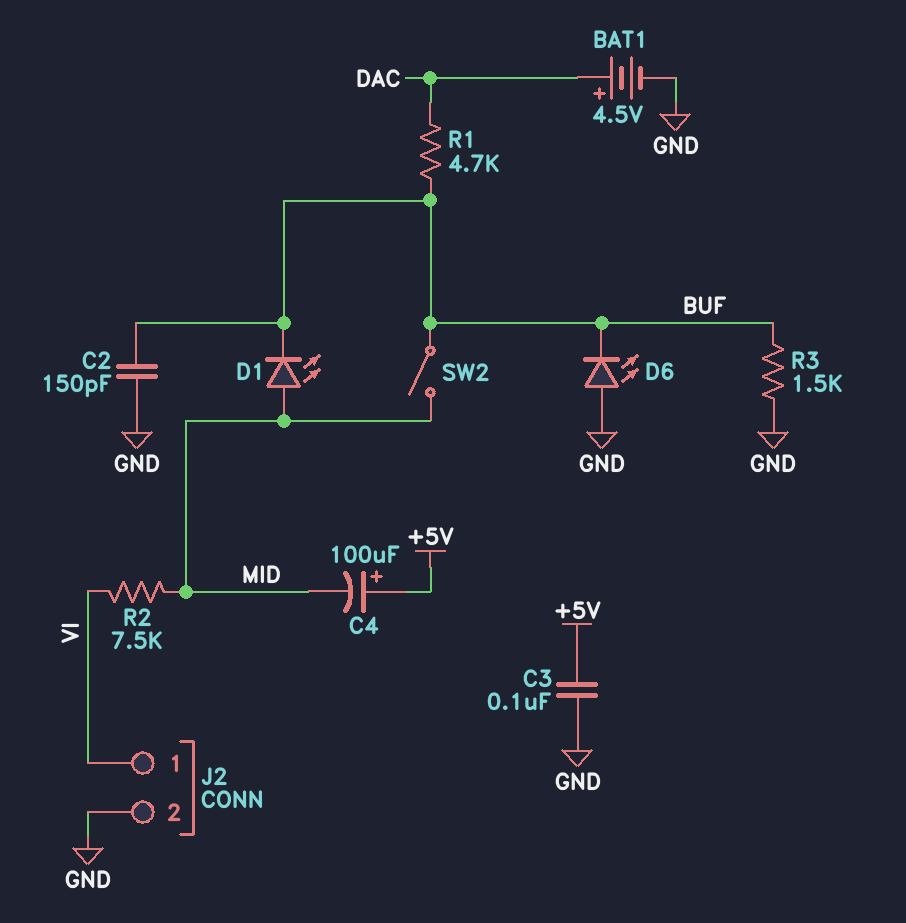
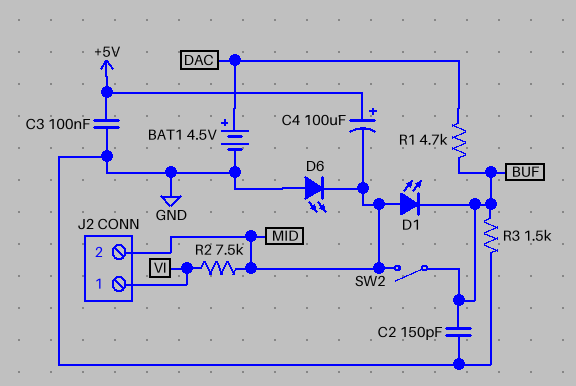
D6: LED (A GND, K BUF) -> LED (A GND, K MID)
J2 pin 2: GND -> MID

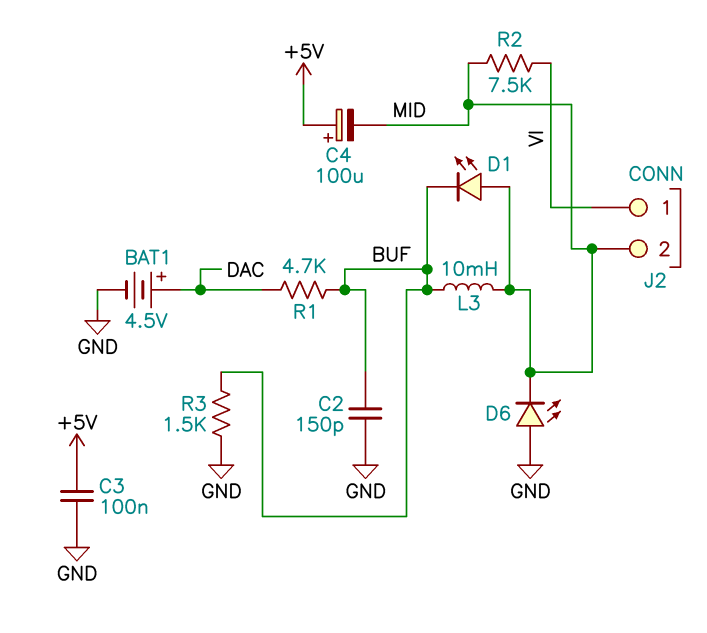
L3: none -> 10mH (BUF, MID)
SW2: switch (BUF, MID) -> none

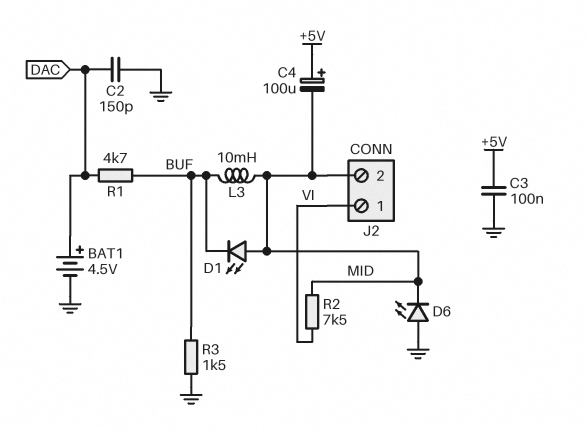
C2: 150pF (BUF, GND) -> 150pF (DAC, GND)

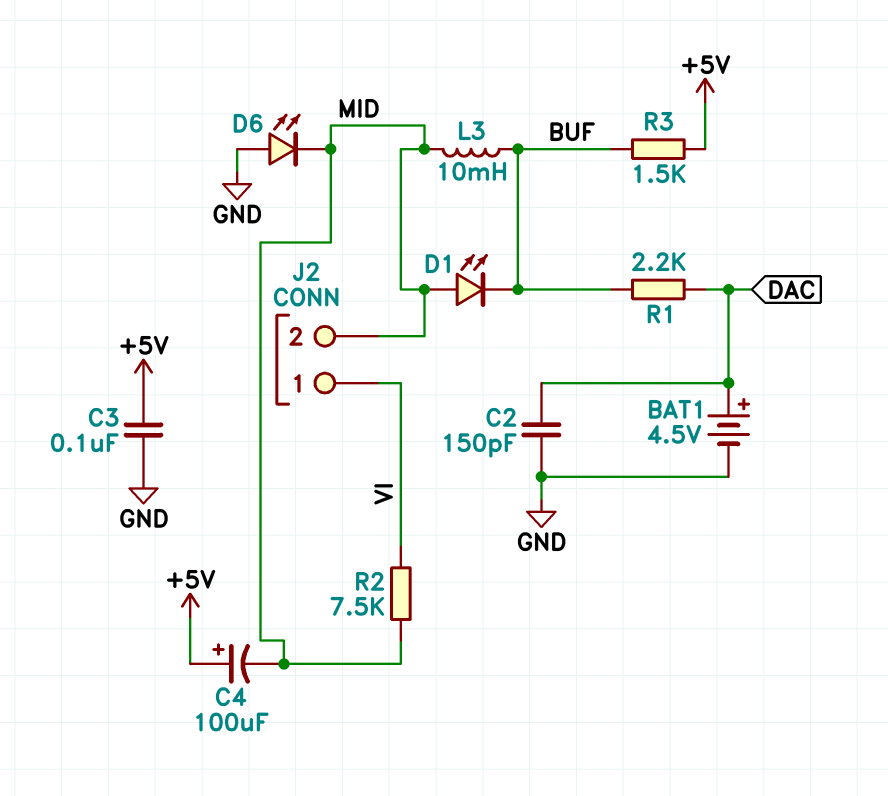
R1: 4.7k (BUF, DAC) -> 2.2k (BUF, DAC)
R3: 1.5k (BUF, GND) -> 1.5k (+5V, BUF)

